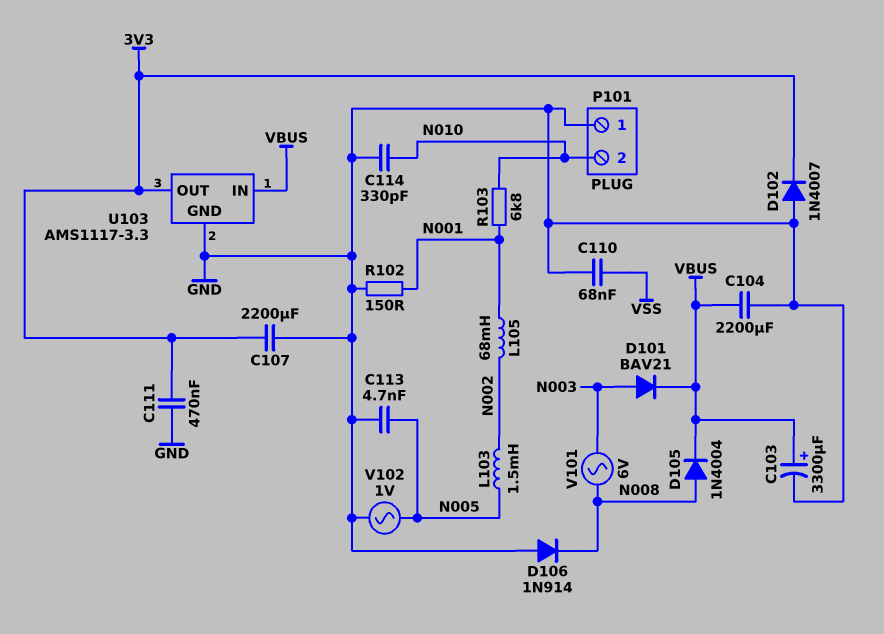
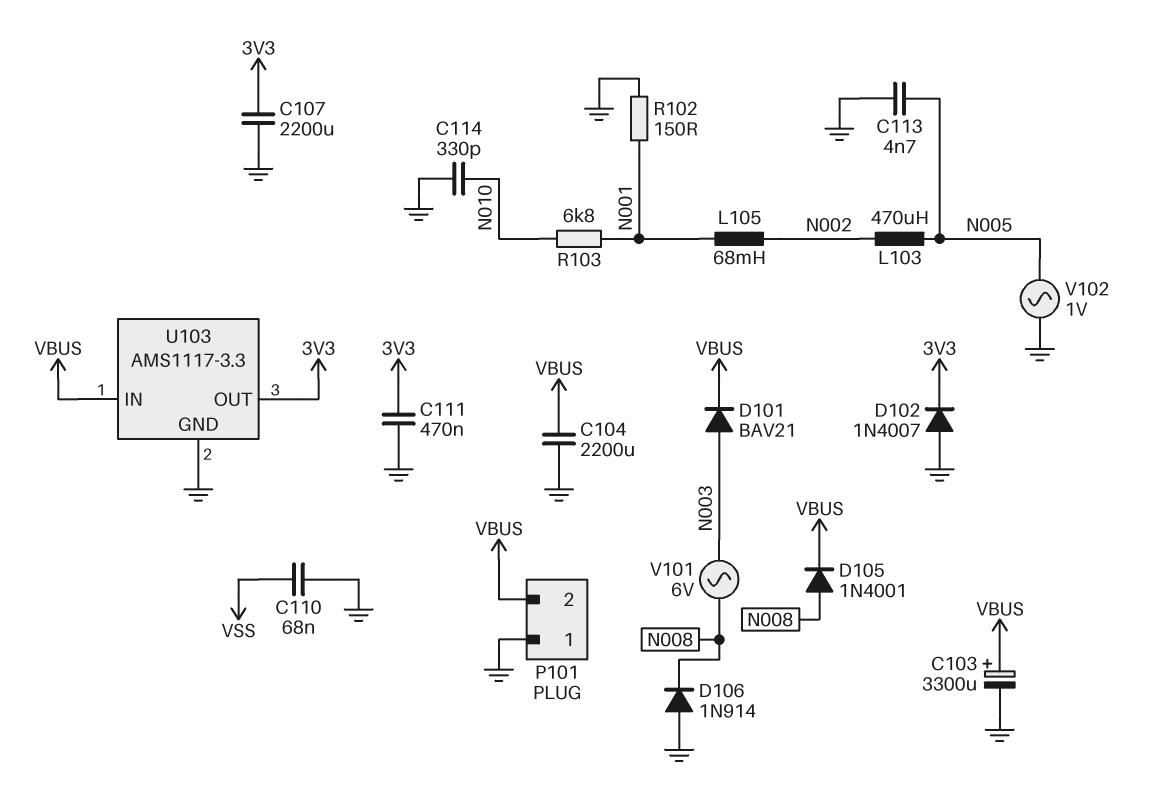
D105: diode 1N4004 (A N008, K VBUS) -> diode 1N4001 (A N008, K VBUS)
L103: 1.5mH (N002, N005) -> 470uH (N002, N005)
P101 pin 2: N010 -> VBUS

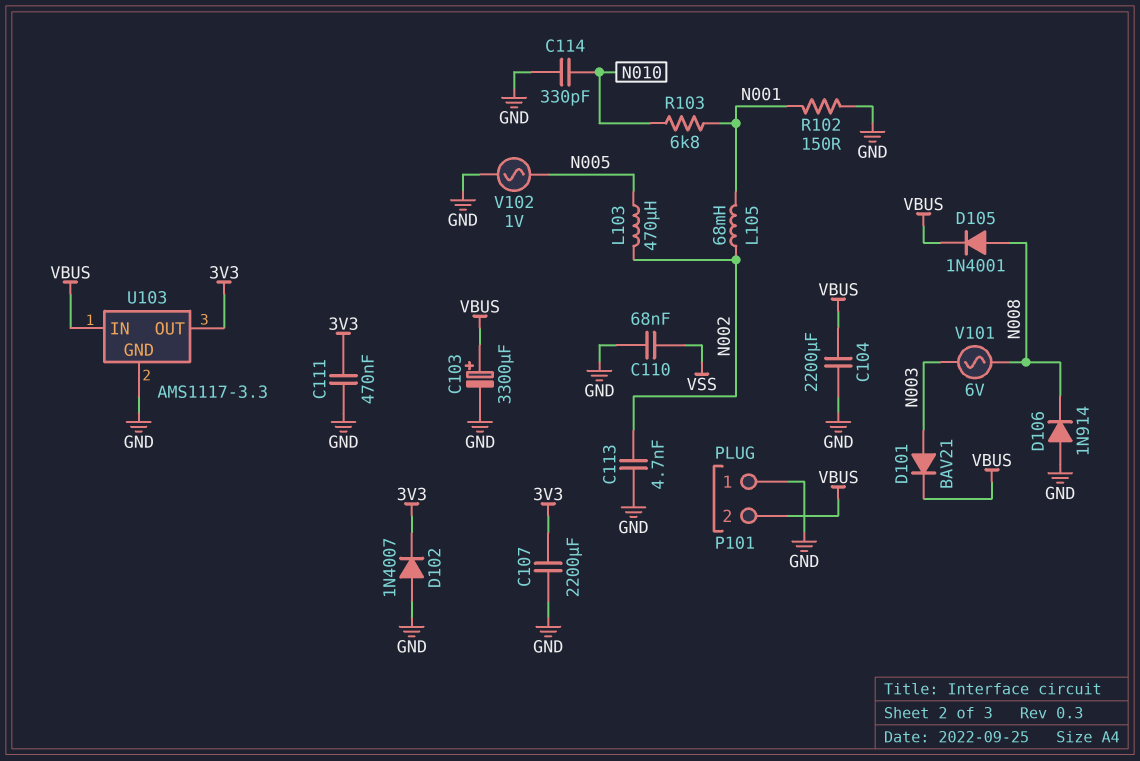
C113: 4.7nF (GND, N005) -> 4.7nF (GND, N002)

